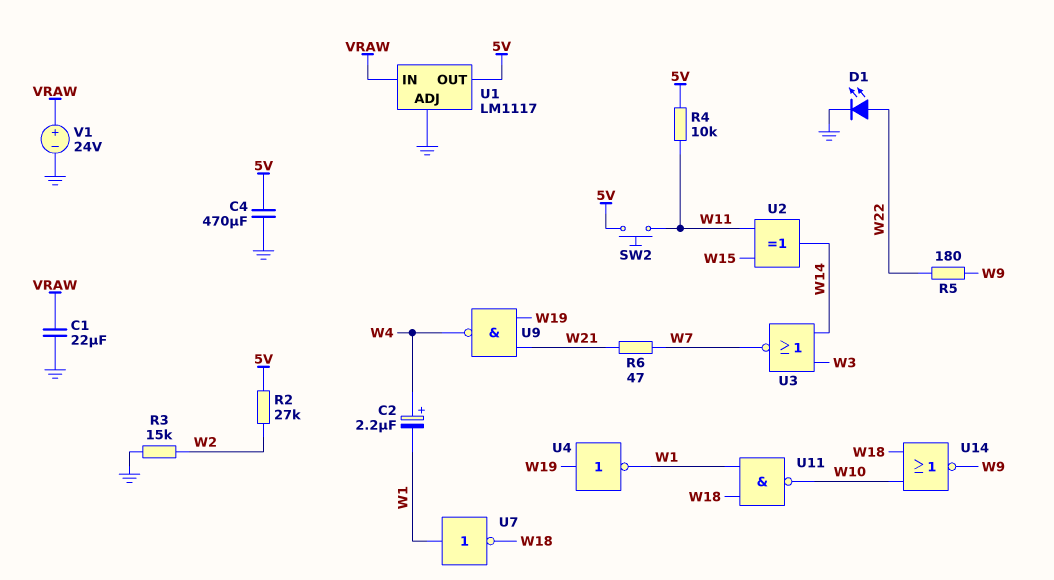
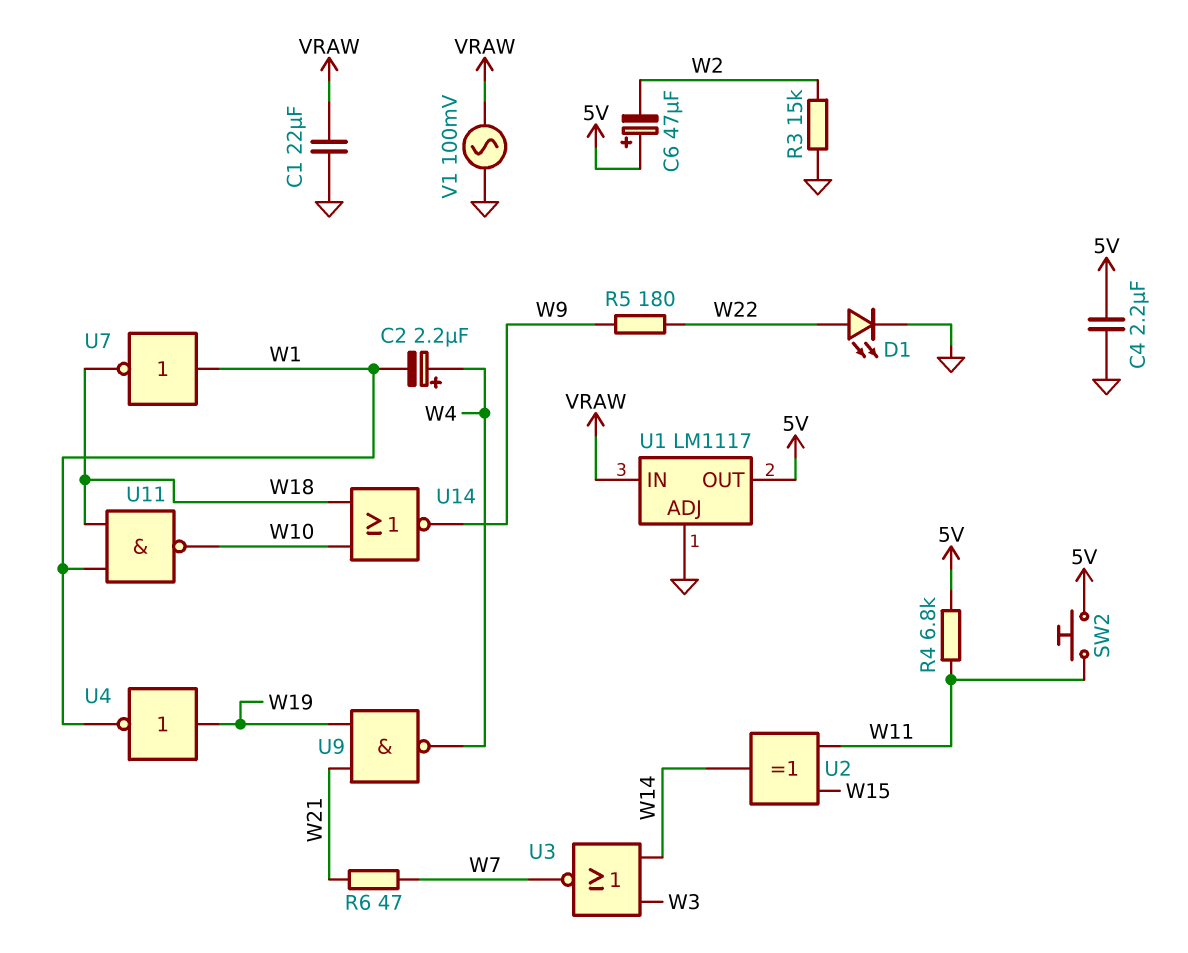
C4: 470uF (5V, GND) -> 2.2uF (5V, GND)
C6: none -> 47uF (plus 5V, minus W2)
R2: 27k (5V, W2) -> none
R4: 10k (5V, W11) -> 6.8k (5V, W11)
V1: 24V (plus VRAW, minus GND) -> AC 100mV (GND, VRAW)

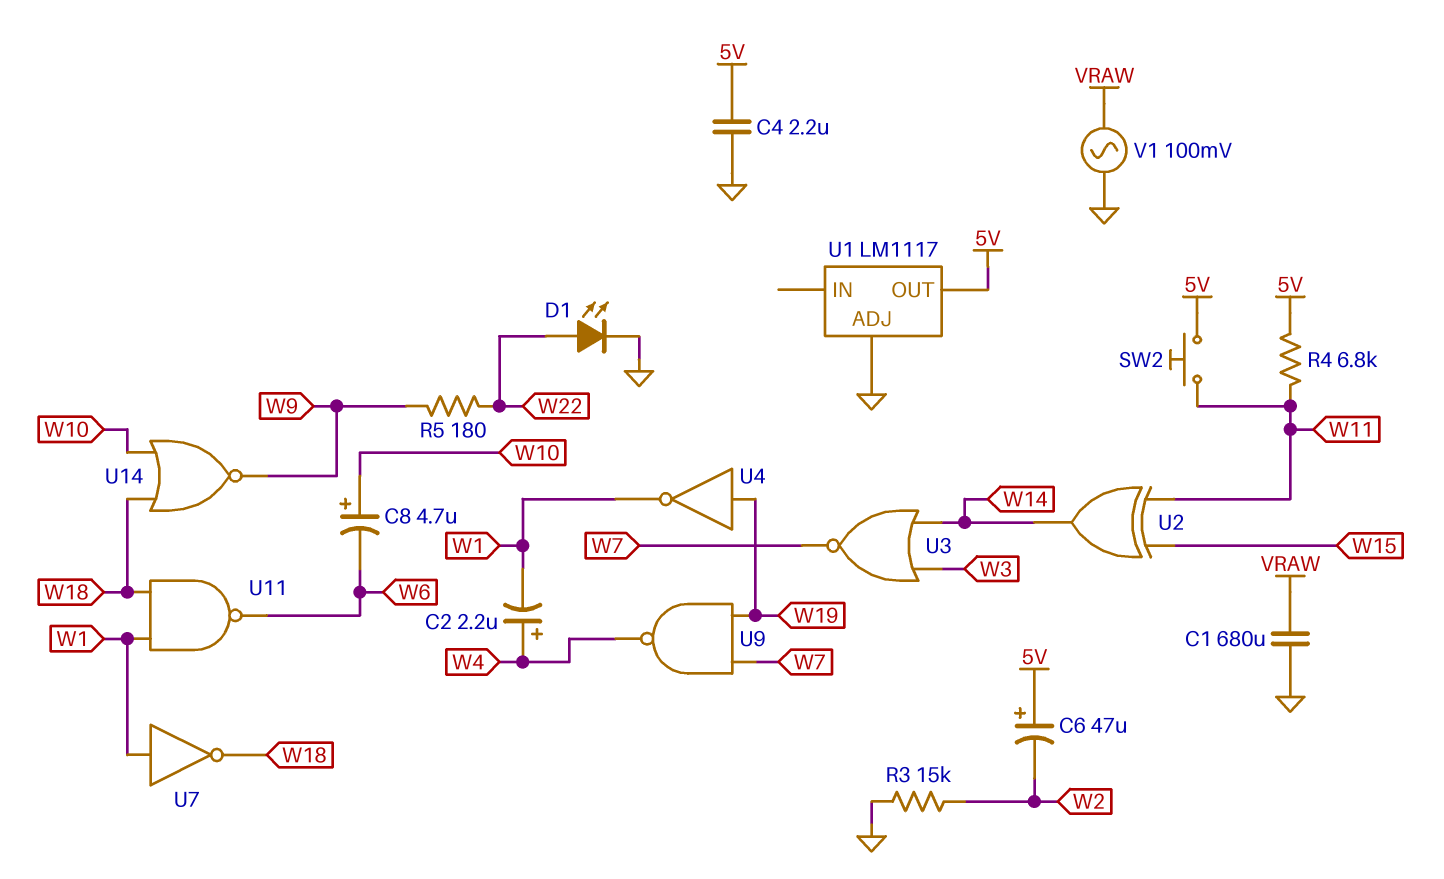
C1: 22uF (GND, VRAW) -> 680uF (GND, VRAW)
C8: none -> 4.7uF (plus W10, minus W6)
R6: 47 (W7, W21) -> none
U1 pin IN: VRAW -> none
U9: NAND (in W19, in W21, out W4) -> NAND (in W7, in W19, out W4)
U11: NAND (in W1, in W18, out W10) -> NAND (in W1, in W18, out W6)

